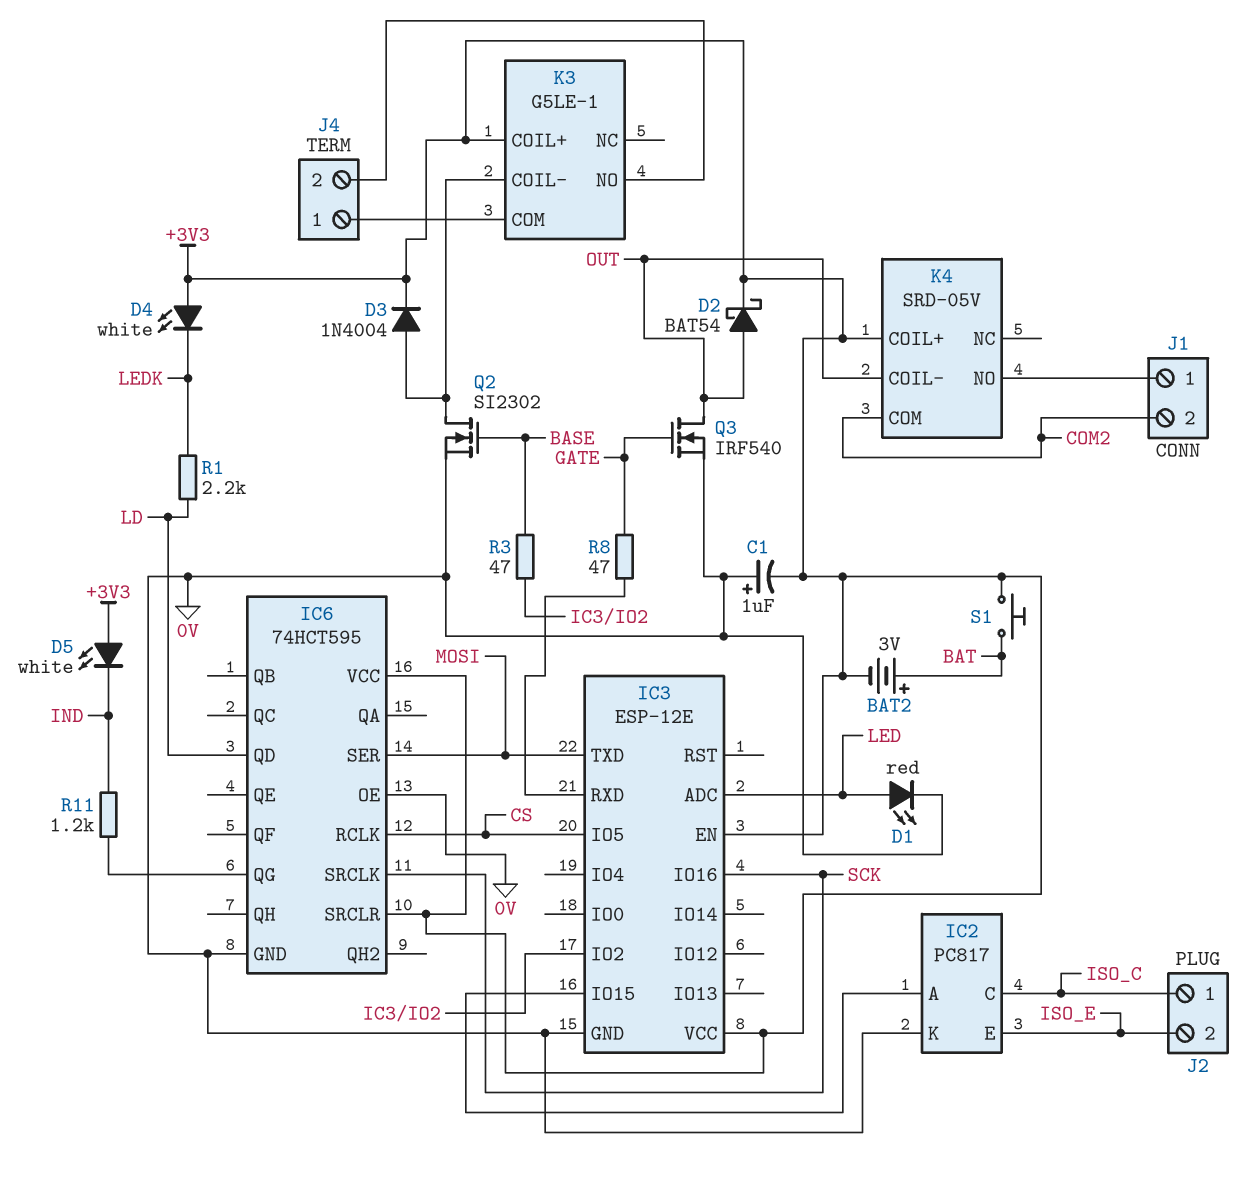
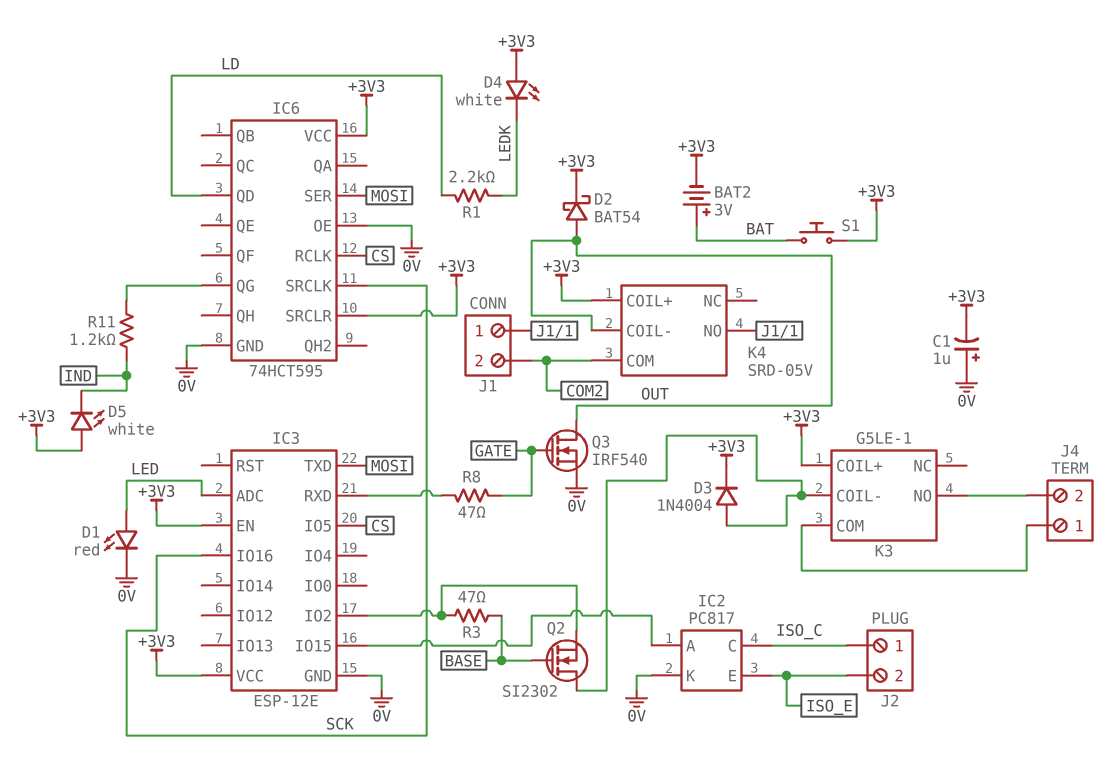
Q2: NMOS SI2302 (G BASE, D K3/COIL-, S 0V) -> NMOS SI2302 (G BASE, D K3/COIL-, S IC3/IO2)

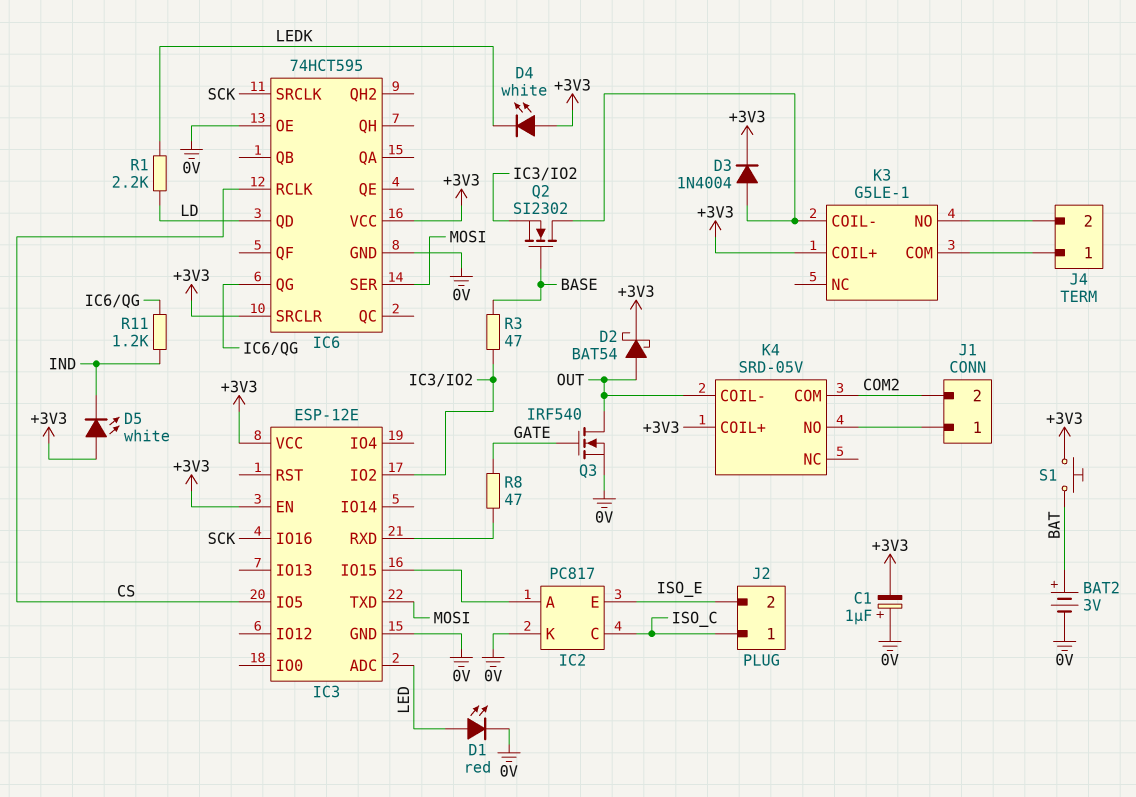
BAT2: 3V (plus BAT, minus +3V3) -> 3V (plus BAT, minus 0V)

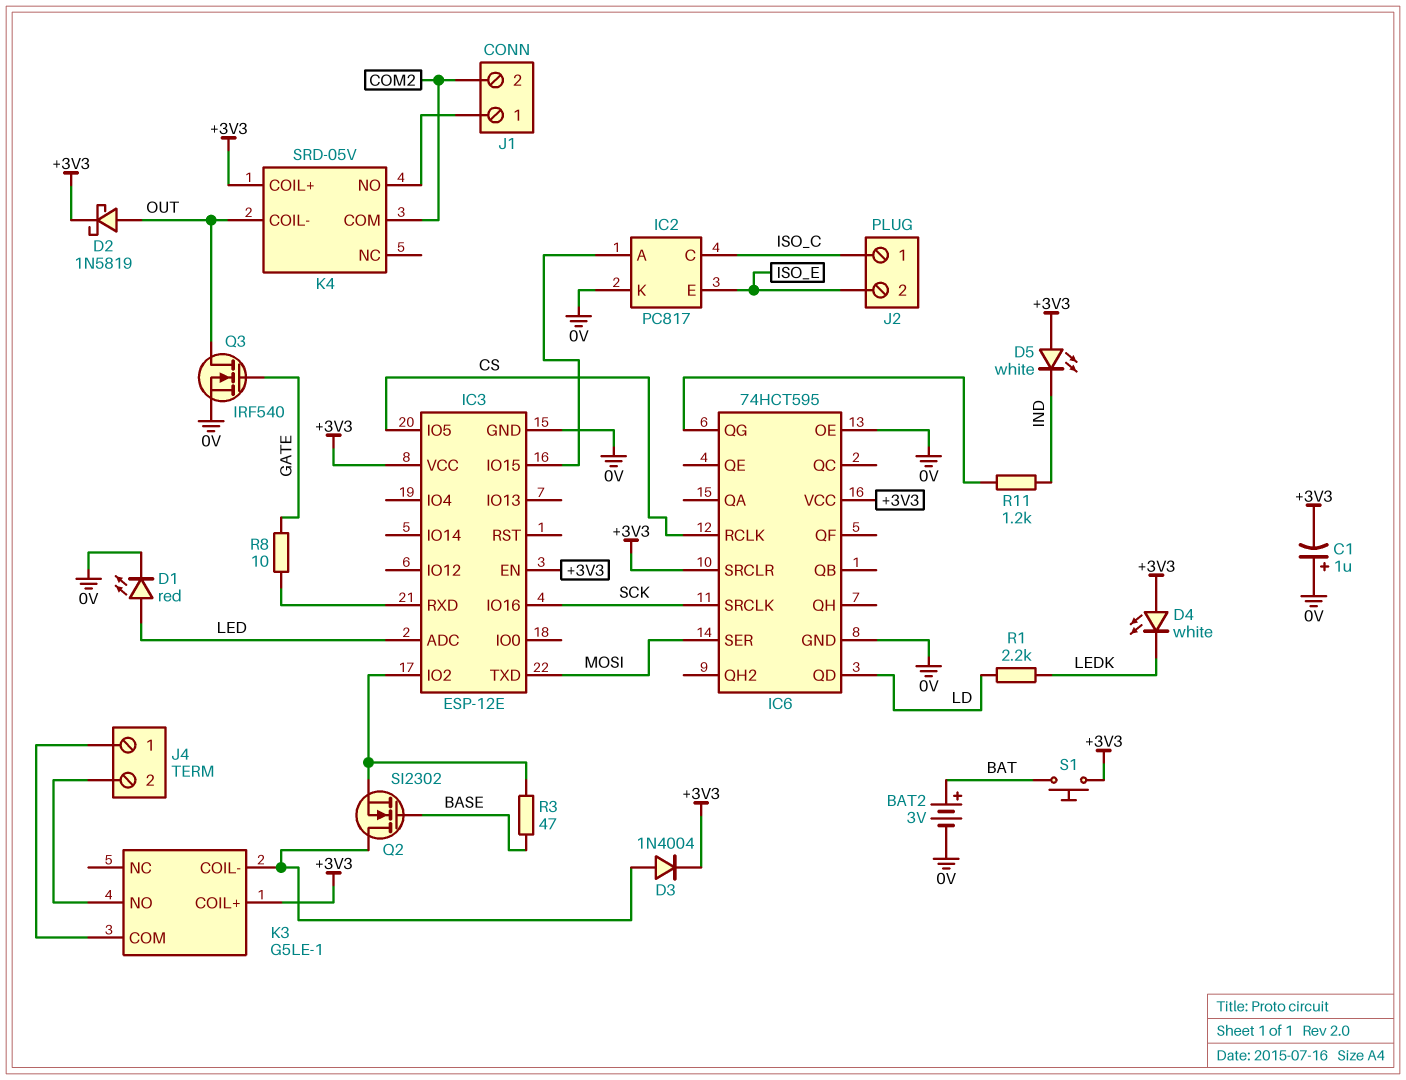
D2: schottky BAT54 (A OUT, K +3V3) -> schottky 1N5819 (A OUT, K +3V3)
R8: 47 (GATE, IC3/RXD) -> 10 (GATE, IC3/RXD)

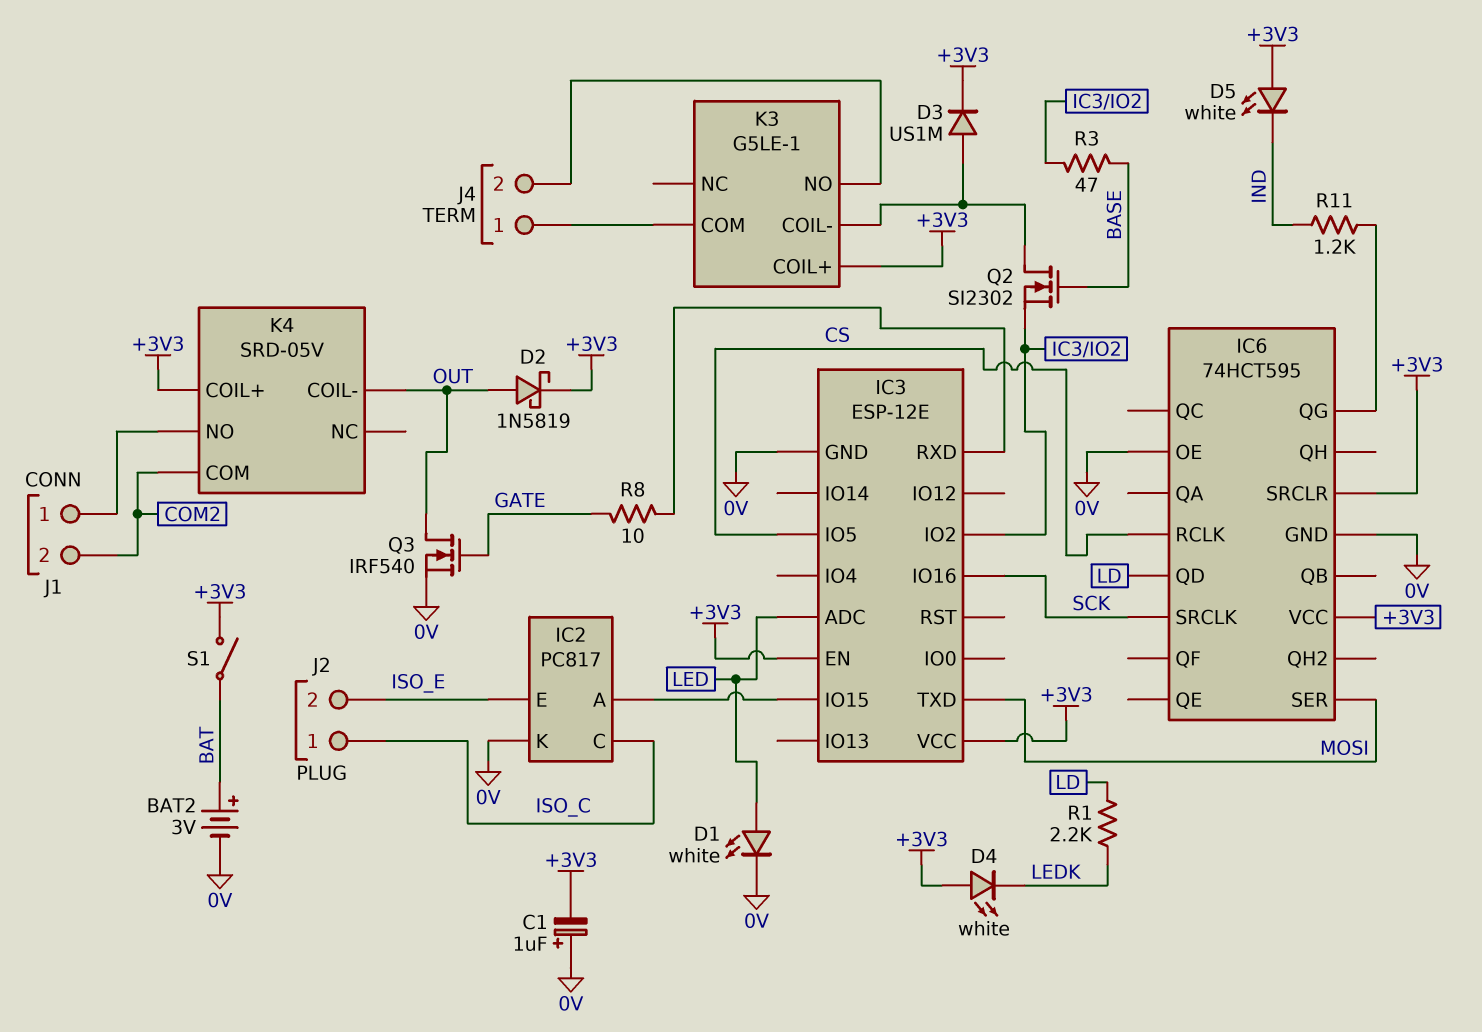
D1: LED red (A LED, K 0V) -> LED white (A LED, K 0V)
D3: diode 1N4004 (A K3/COIL-, K +3V3) -> diode US1M (A K3/COIL-, K +3V3)
S1: button (+3V3, BAT) -> switch (+3V3, BAT)

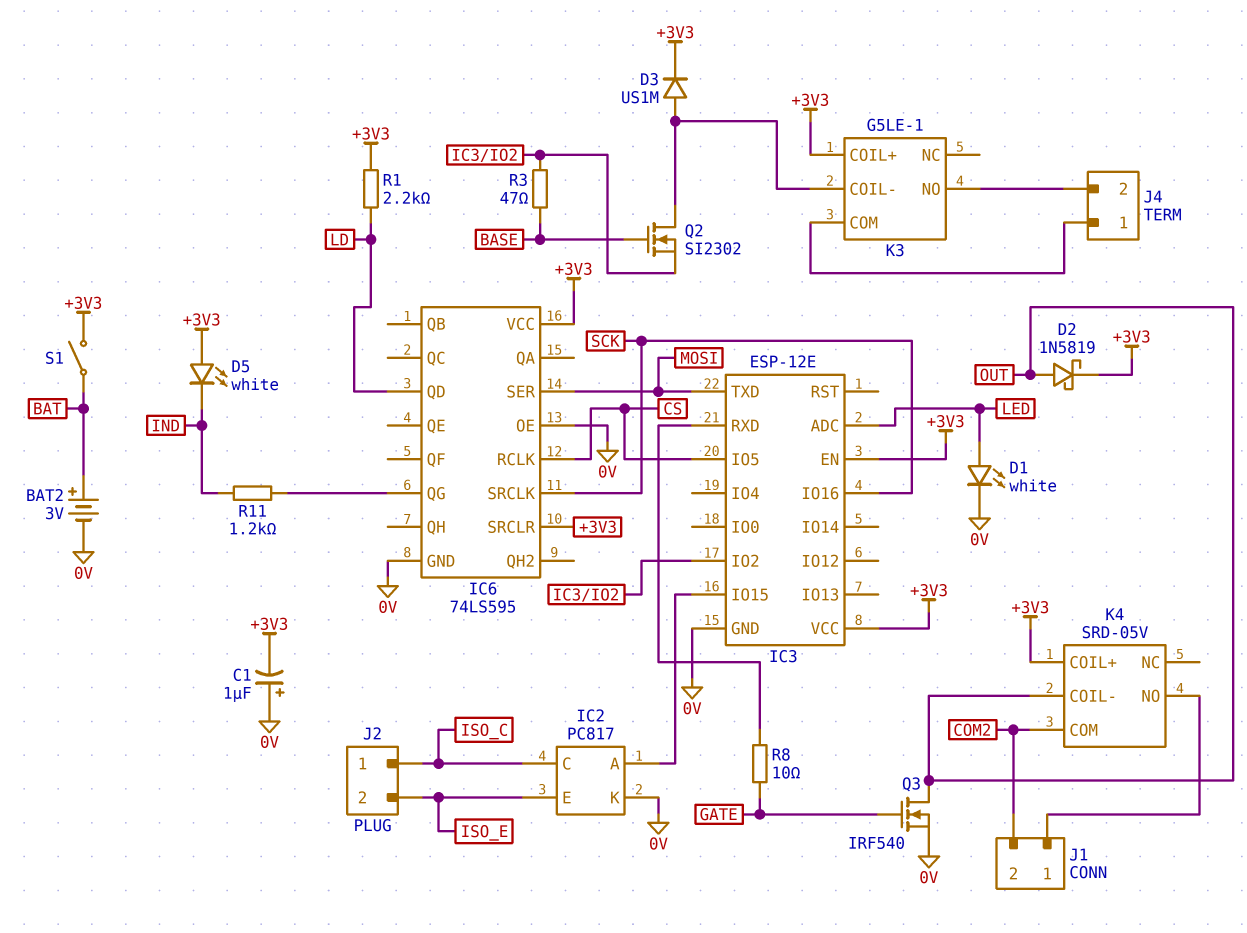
D4: LED white (A +3V3, K LEDK) -> none
IC6: 74HCT595 -> 74LS595
R1: 2.2k (LD, LEDK) -> 2.2k (+3V3, LD)

